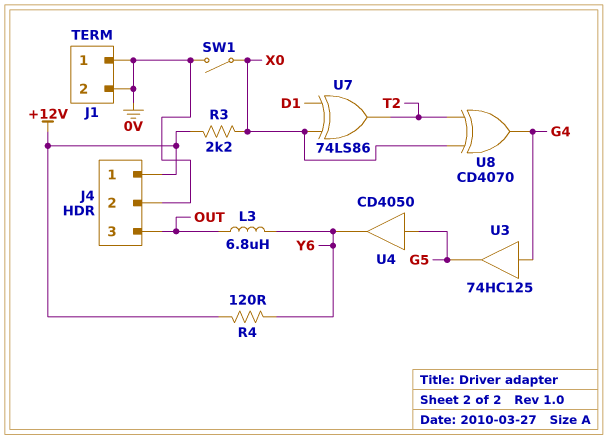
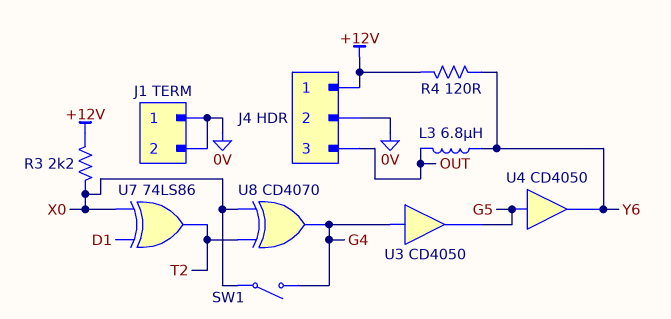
SW1: switch (0V, X0) -> switch (G4, X0)
U3: buffer 74HC125 (in G4, out G5) -> buffer CD4050 (in G4, out G5)

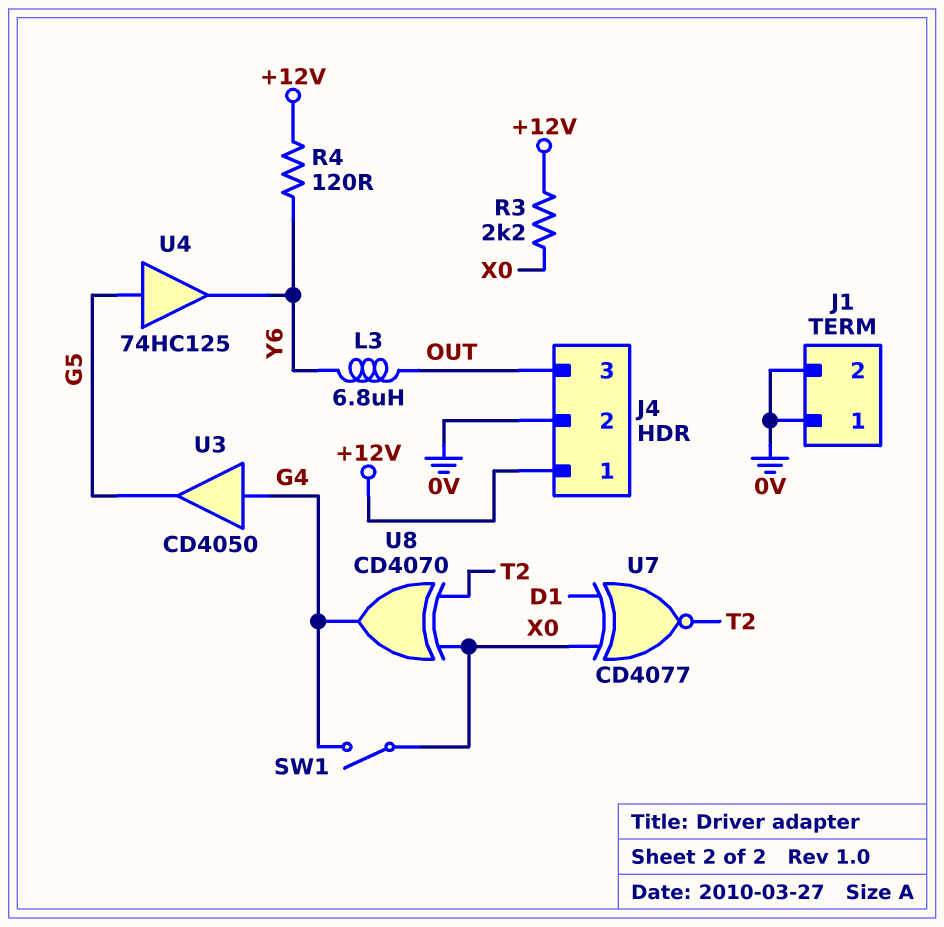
U4: buffer CD4050 (in G5, out Y6) -> buffer 74HC125 (in G5, out Y6)
U7: XOR 74LS86 (in D1, in X0, out T2) -> XNOR CD4077 (in D1, in X0, out T2)

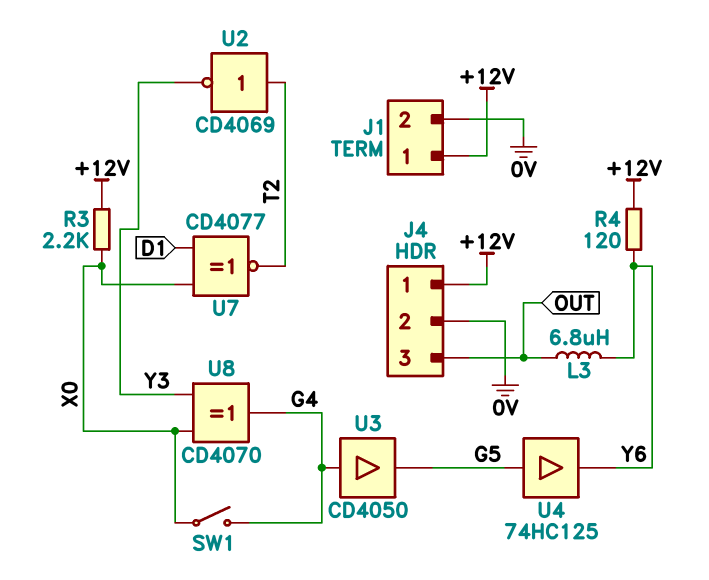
J1 pin 1: 0V -> +12V
U2: none -> NOT CD4069 (in T2, out Y3)
U8: XOR CD4070 (in T2, in X0, out G4) -> XOR CD4070 (in X0, in Y3, out G4)

